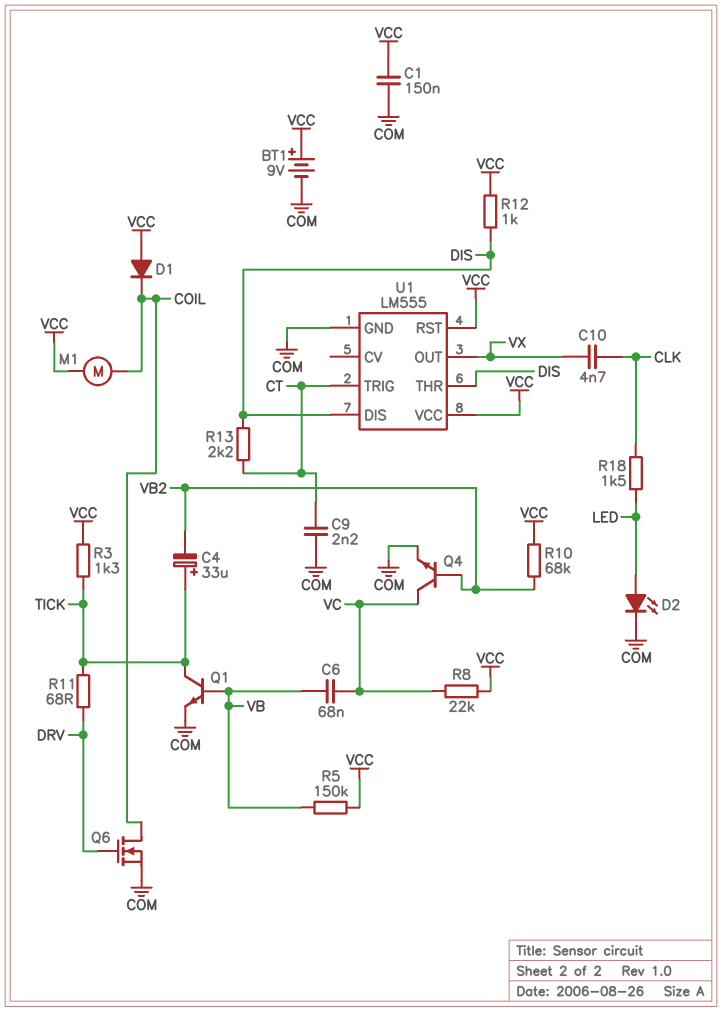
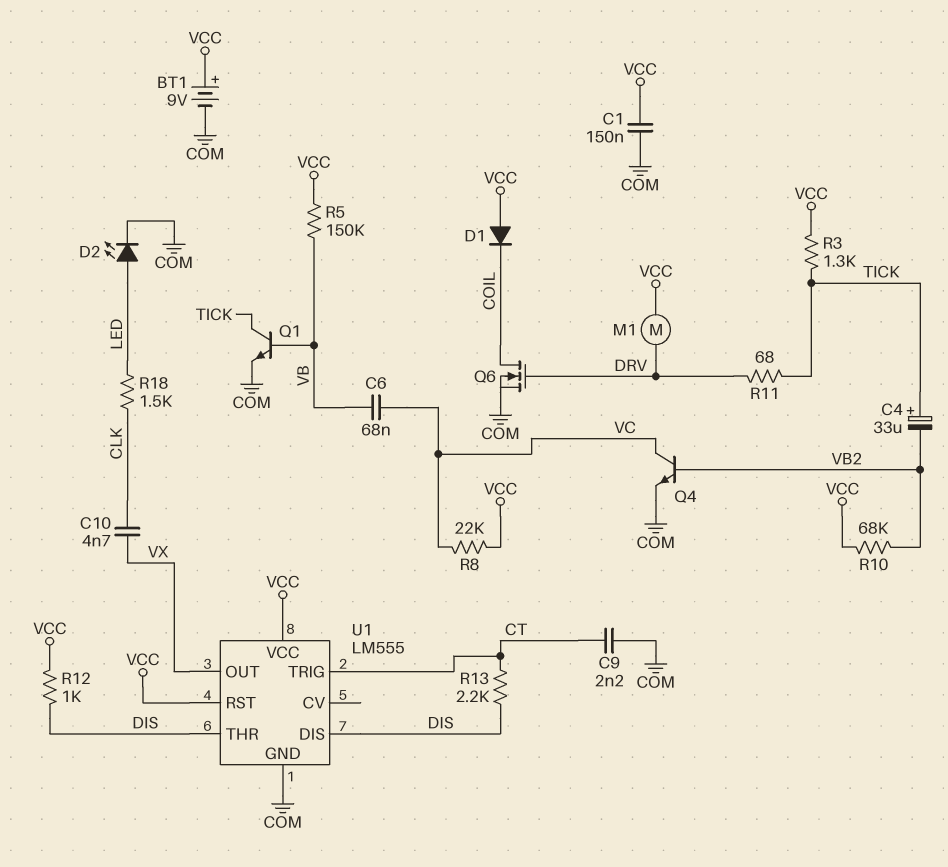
M1: motor (COIL, VCC) -> motor (DRV, VCC)

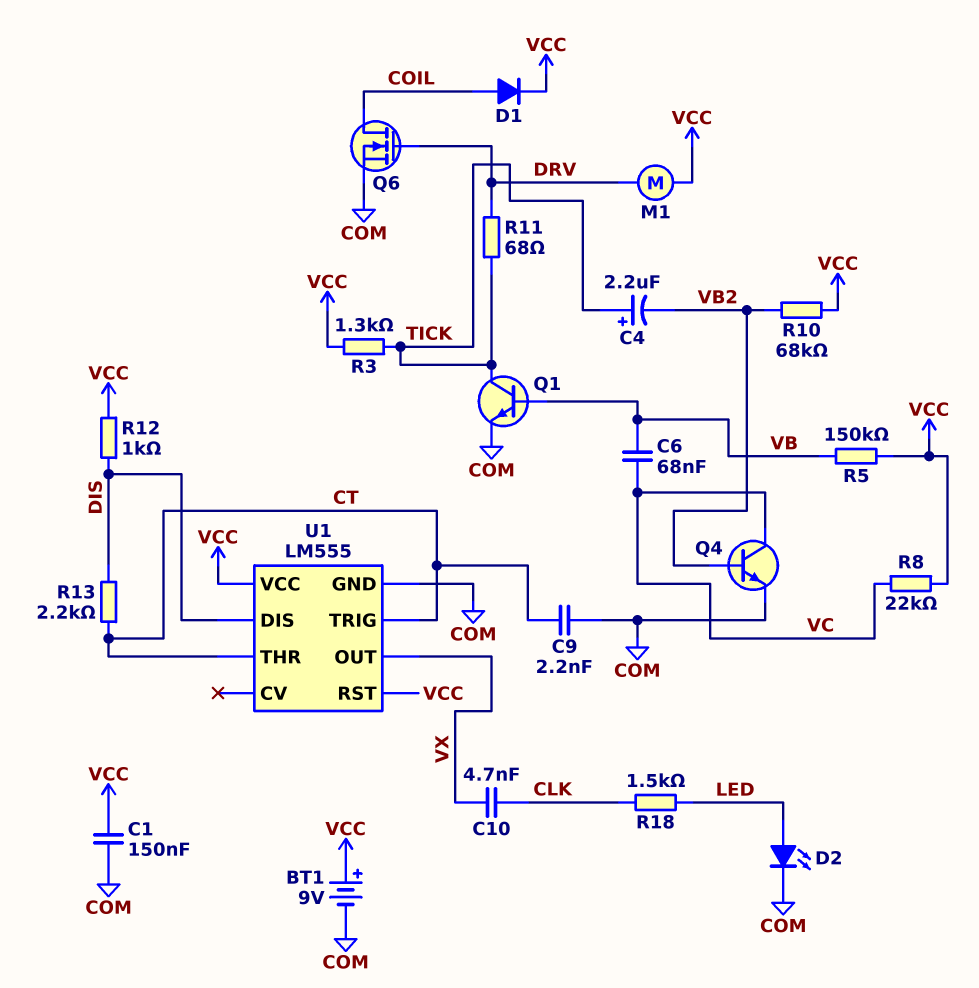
C4: 33uF (plus TICK, minus VB2) -> 2.2uF (plus TICK, minus VB2)
D1: diode (A VCC, K COIL) -> diode (A COIL, K VCC)
U1 pin THR: DIS -> CT

